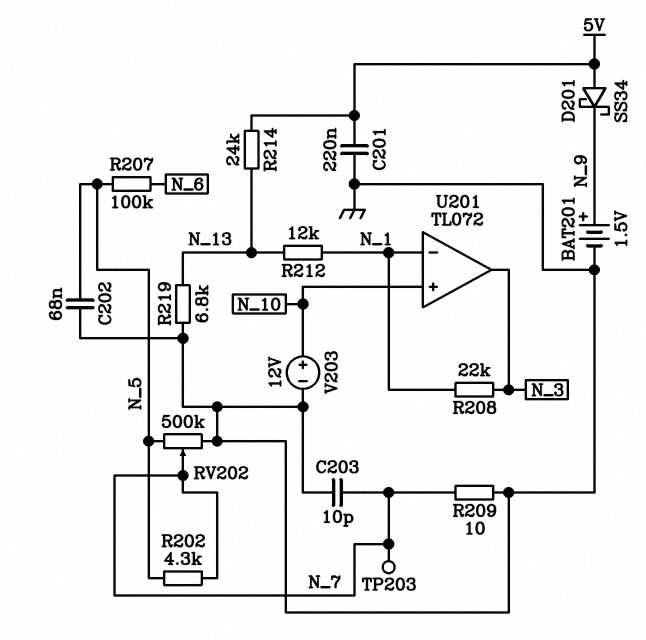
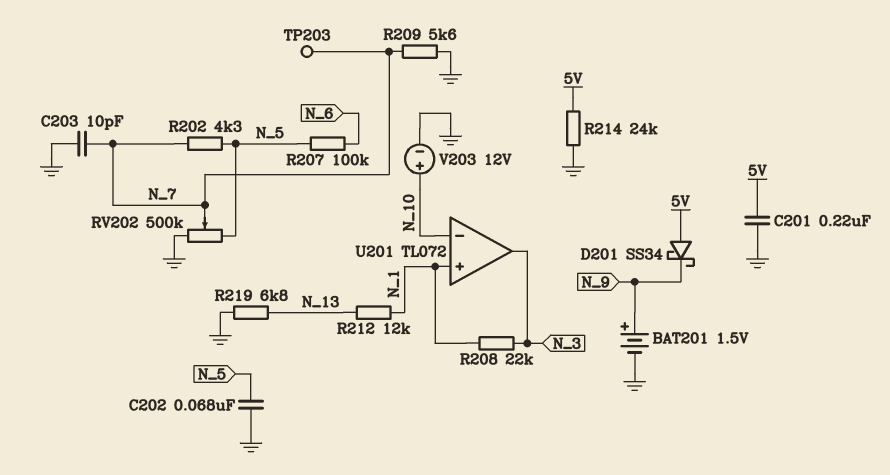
R209: 10 (GND, N_7) -> 5.6k (GND, N_7)
R214: 24k (5V, N_13) -> 24k (5V, GND)
U201 pin in+: N_10 -> N_1
U201 pin in-: N_1 -> N_10

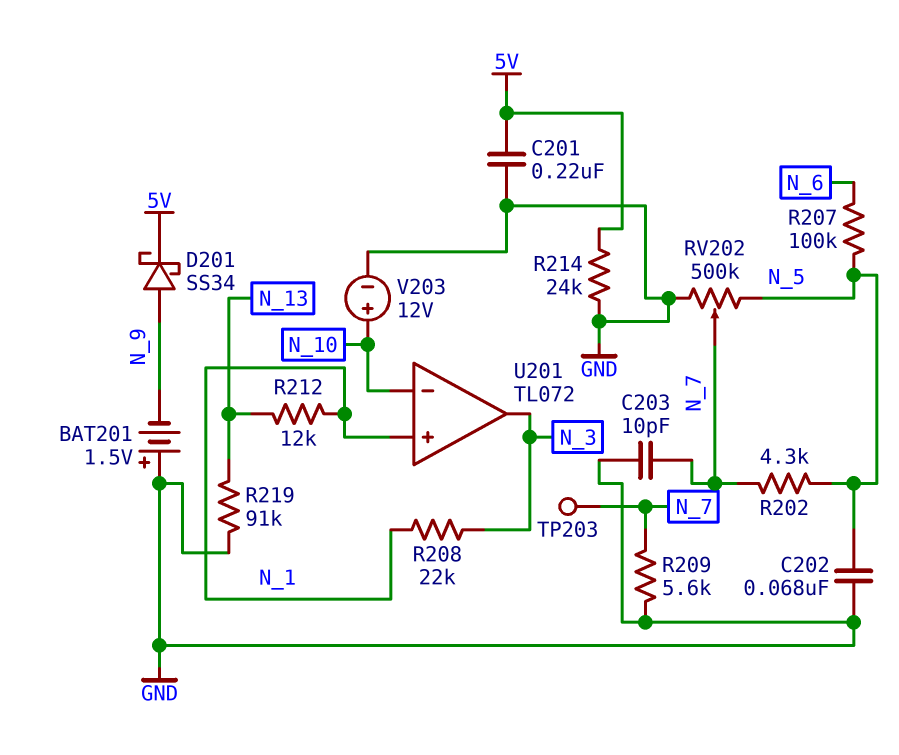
BAT201: 1.5V (plus N_9, minus GND) -> 1.5V (plus GND, minus N_9)
D201: schottky SS34 (A 5V, K N_9) -> schottky SS34 (A N_9, K 5V)
R219: 6.8k (GND, N_13) -> 91k (GND, N_13)

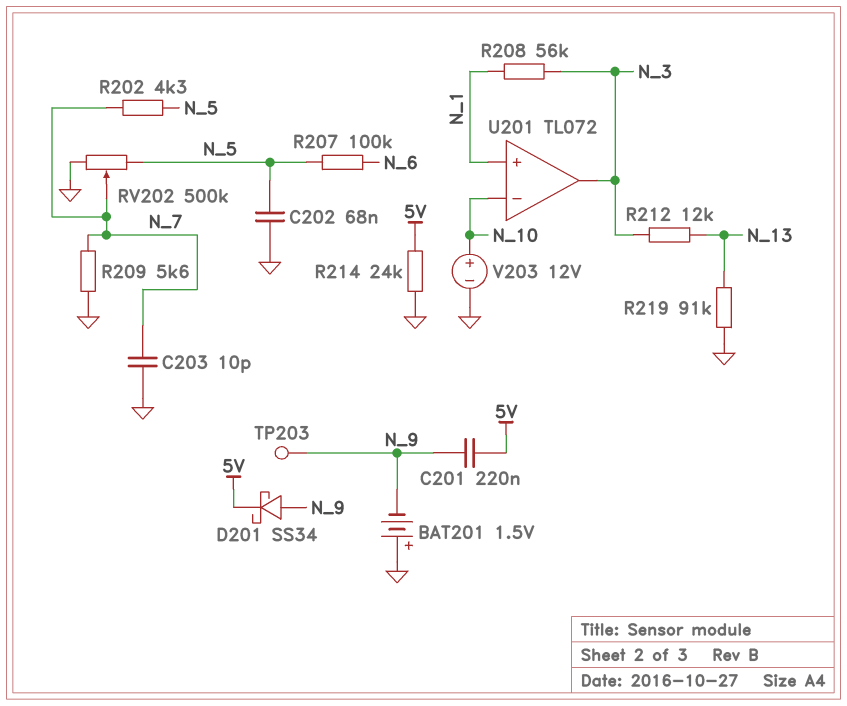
C201: 220nF (5V, GND) -> 220nF (5V, N_9)
R208: 22k (N_1, N_3) -> 56k (N_1, N_3)
R212: 12k (N_1, N_13) -> 12k (N_3, N_13)
TP203: test point (N_7) -> test point (N_9)

